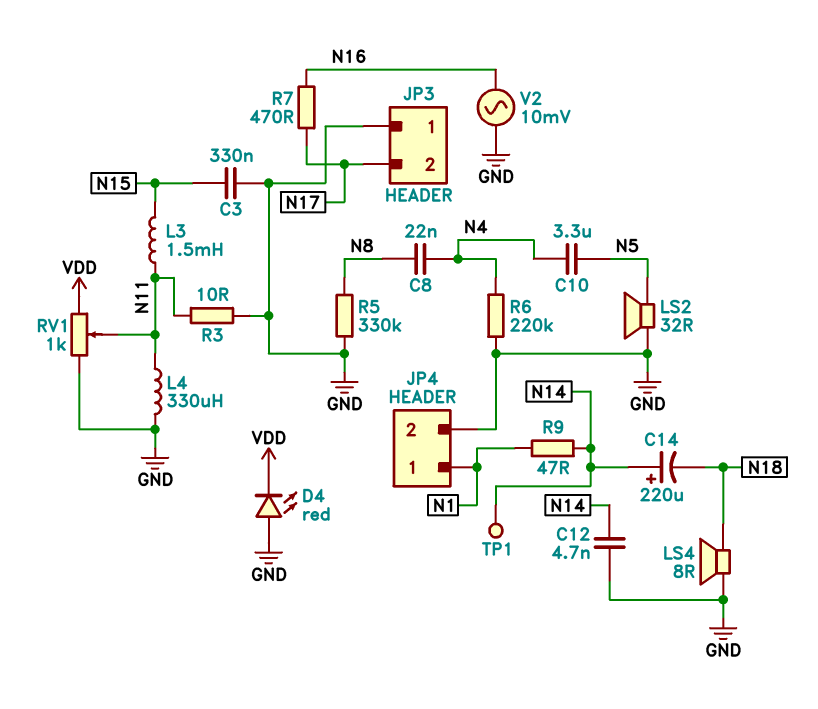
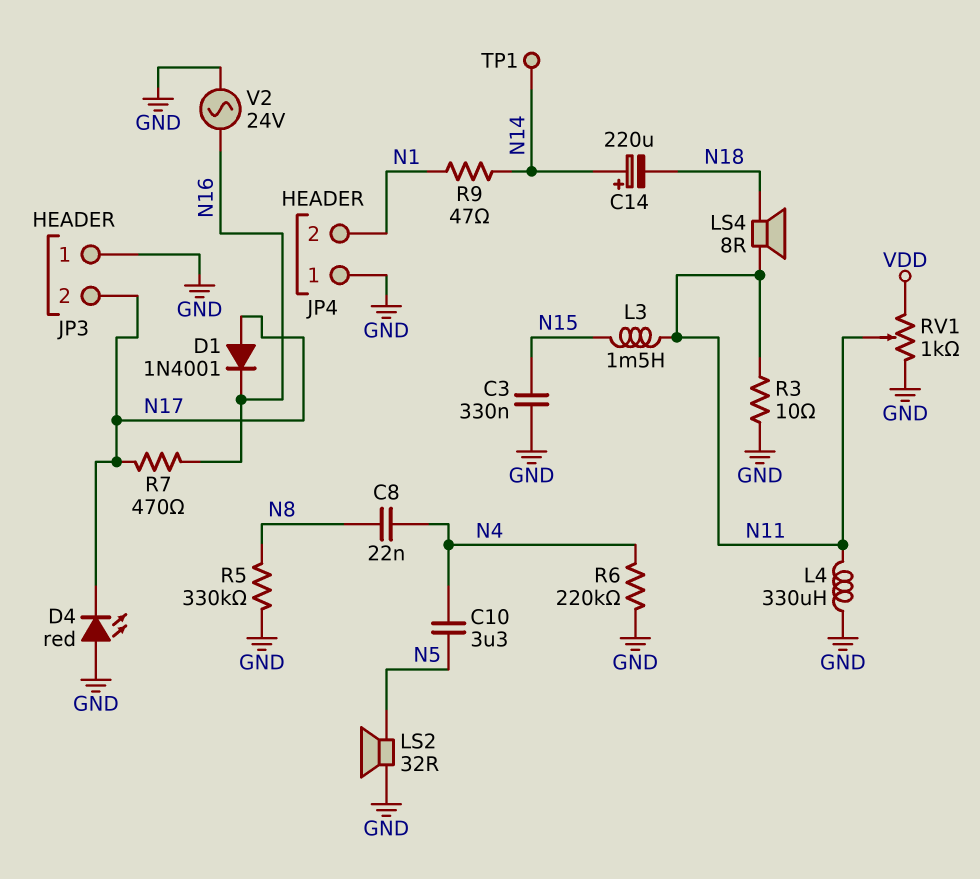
C12: 4.7nF (GND, N14) -> none
D1: none -> diode 1N4001 (A N17, K N16)
D4: LED red (A GND, K VDD) -> LED red (A GND, K N17)
JP4 pin 1: N1 -> GND
JP4 pin 2: GND -> N1
LS4: speaker 8R (GND, N18) -> speaker 8R (N11, N18)
V2: AC 10mV (GND, N16) -> AC 24V (GND, N16)

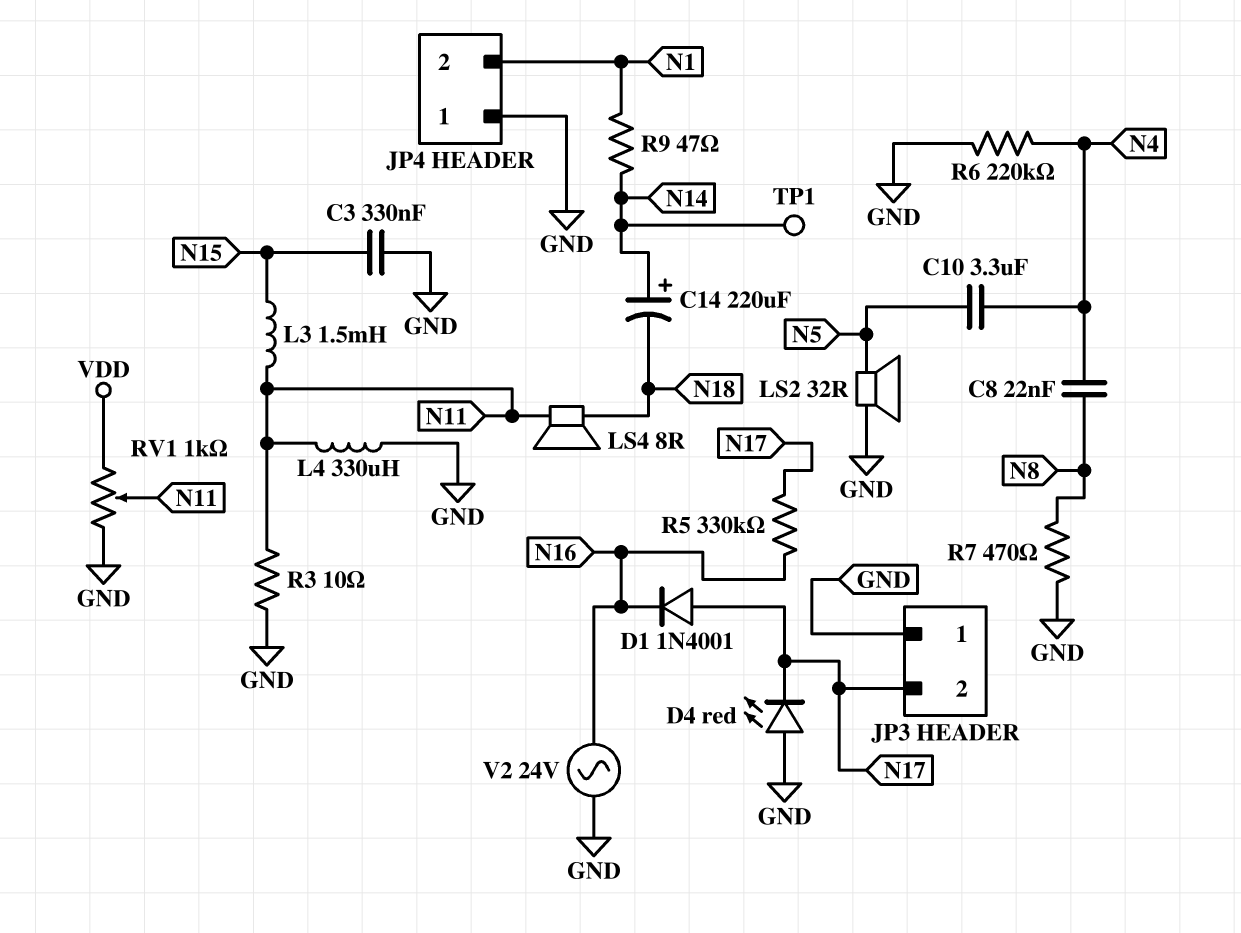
R5: 330k (GND, N8) -> 330k (N16, N17)
R7: 470 (N16, N17) -> 470 (GND, N8)

